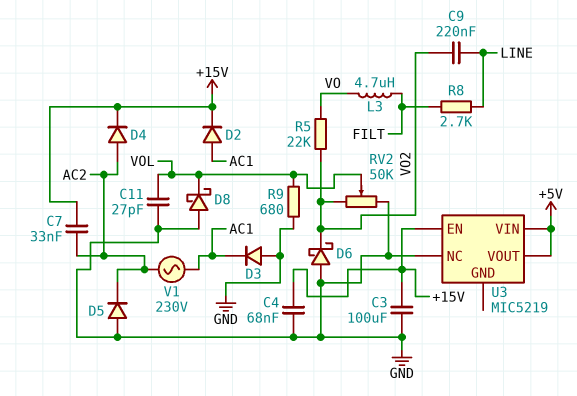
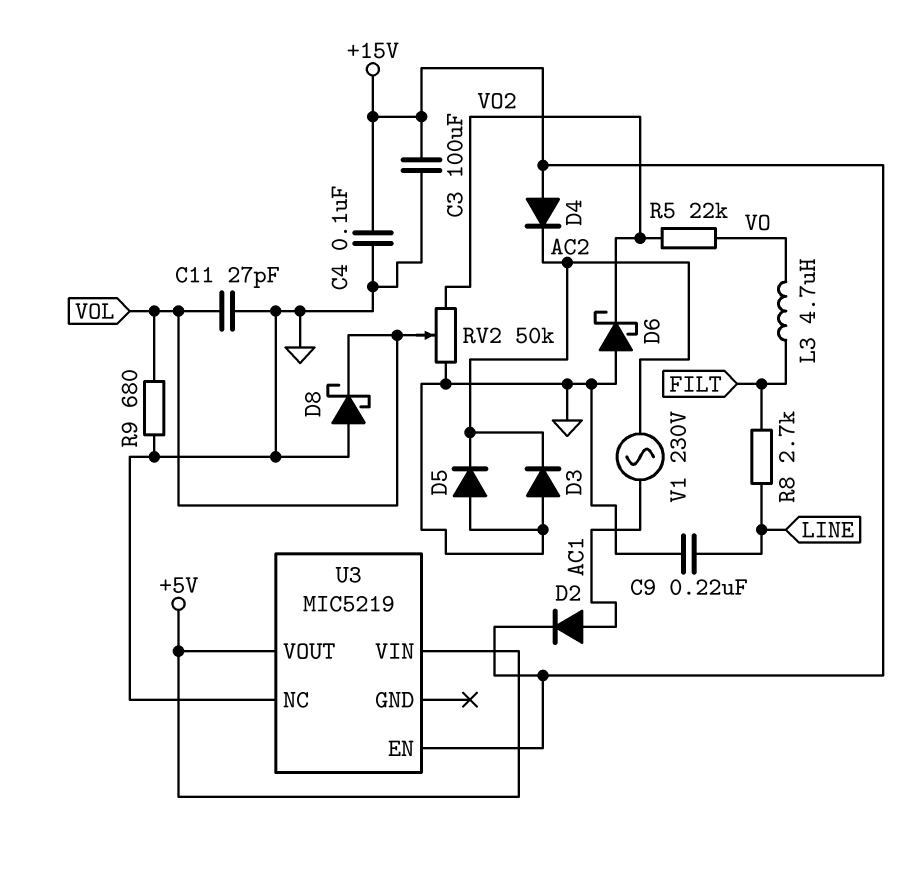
C4: 68nF (+15V, GND) -> 100nF (+15V, GND)
C7: 33nF (+15V, AC2) -> none
C9: 220nF (LINE, VO2) -> 220nF (GND, LINE)
D3: diode (A GND, K AC1) -> diode (A GND, K AC2)
D4: diode (A AC2, K +15V) -> diode (A +15V, K AC2)

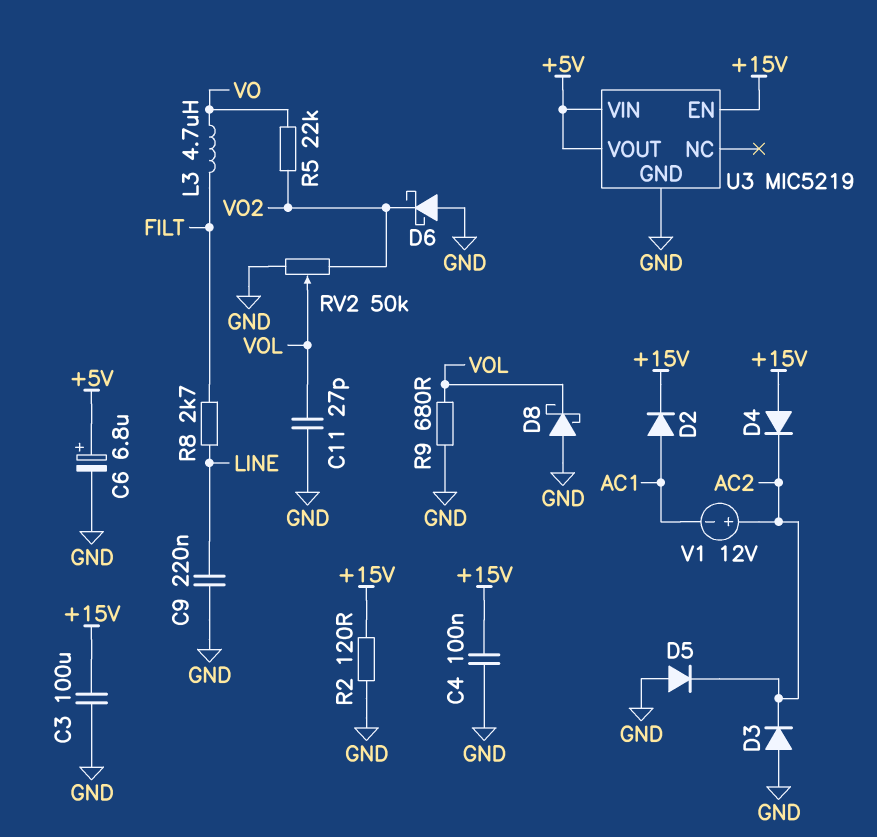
C6: none -> 6.8uF (plus +5V, minus GND)
R2: none -> 120 (+15V, GND)
U3 pin GND: none -> GND
U3 pin NC: GND -> none
V1: AC 230V (AC1, AC2) -> 12V (plus AC2, minus AC1)

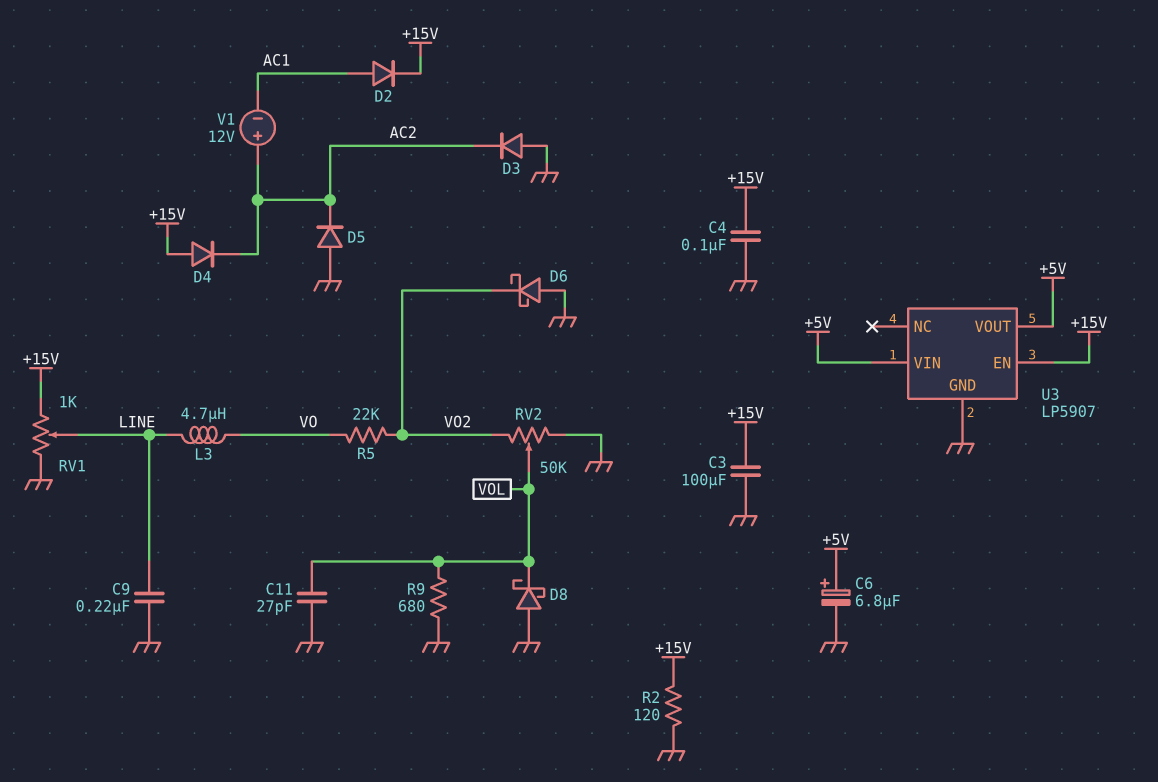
L3: 4.7uH (FILT, VO) -> 4.7uH (LINE, VO)
R8: 2.7k (FILT, LINE) -> none
RV1: none -> 1k (+15V, GND, wiper LINE)
U3: MIC5219 -> LP5907

